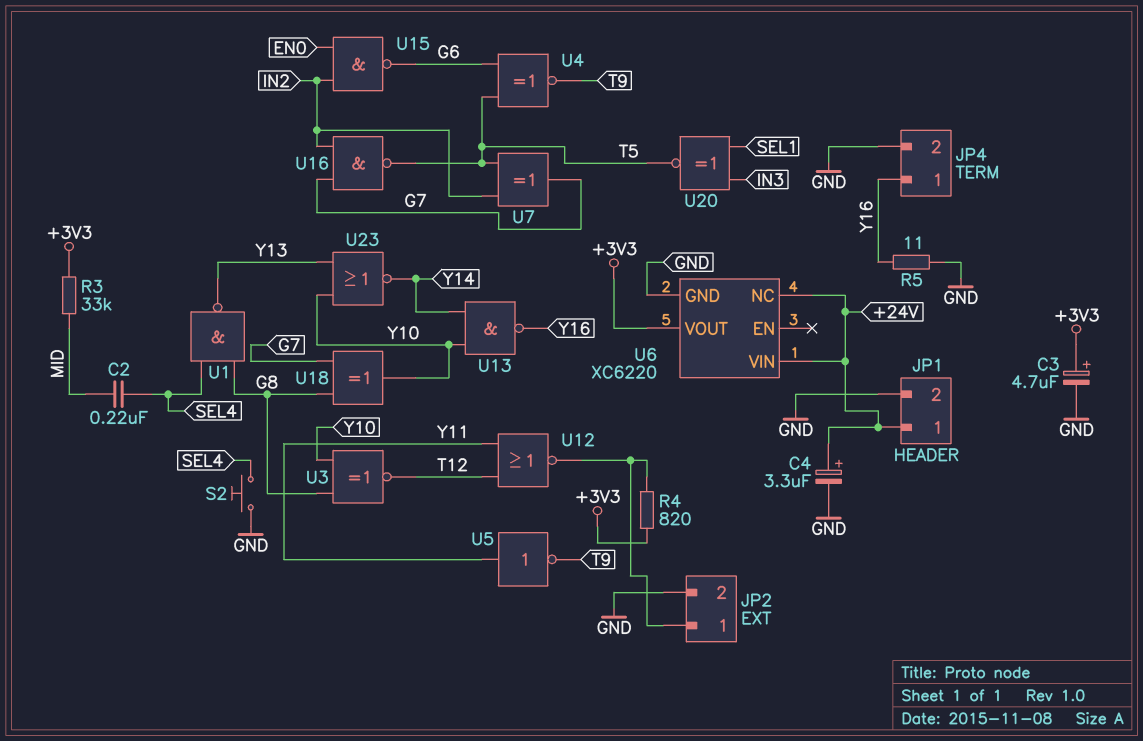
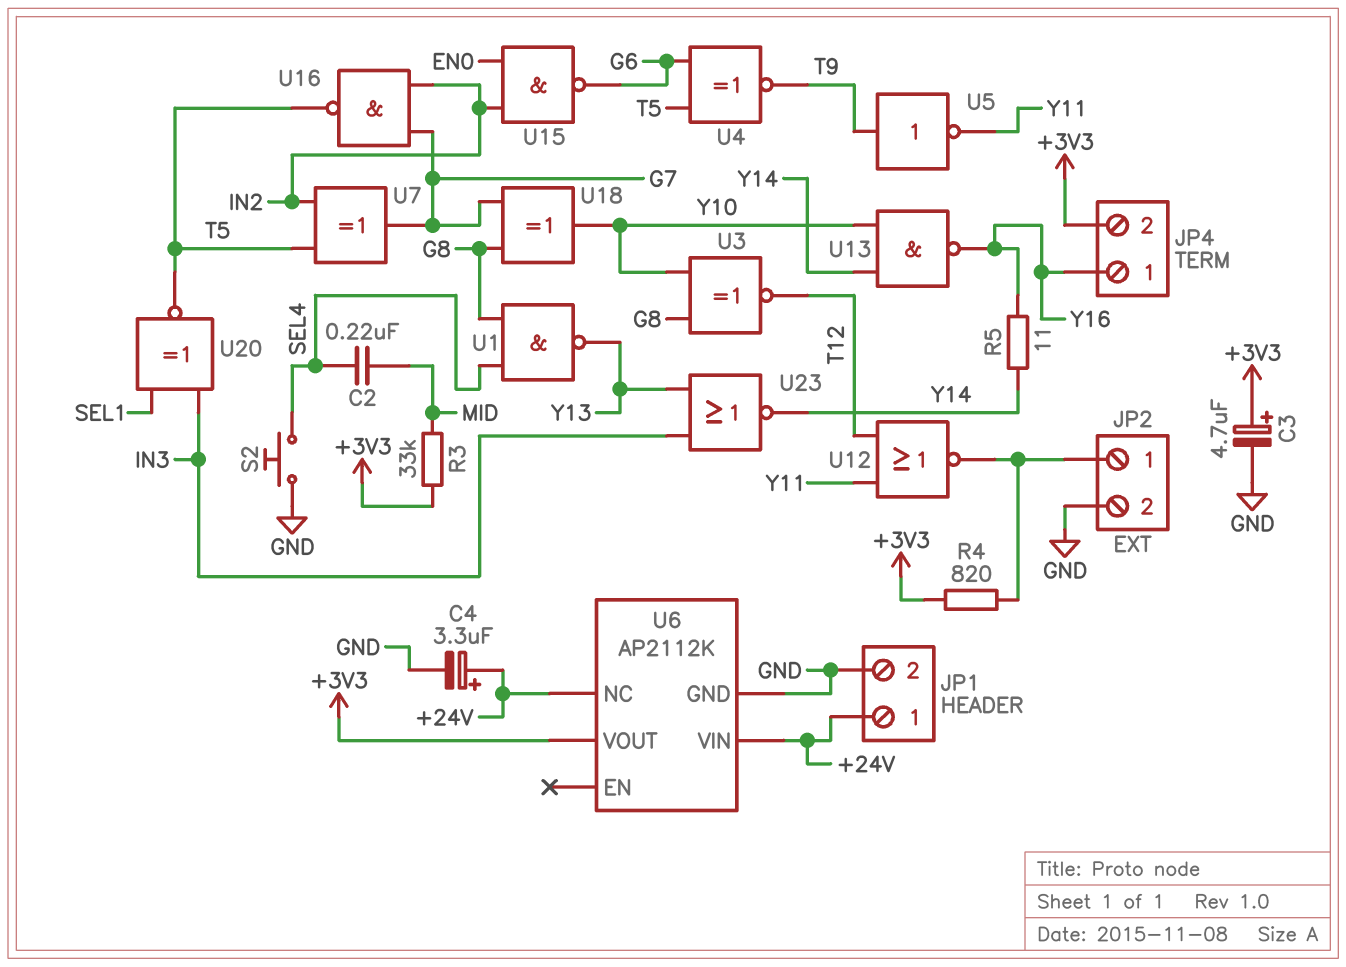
JP4 pin 2: GND -> +3V3
R5: 11 (GND, Y16) -> 11 (Y14, Y16)
U5: NOT (in Y11, out T9) -> NOT (in T9, out Y11)
U6: XC6220 -> AP2112K
U23: NOR (in Y10, in Y13, out Y14) -> NOR (in IN3, in Y13, out Y14)

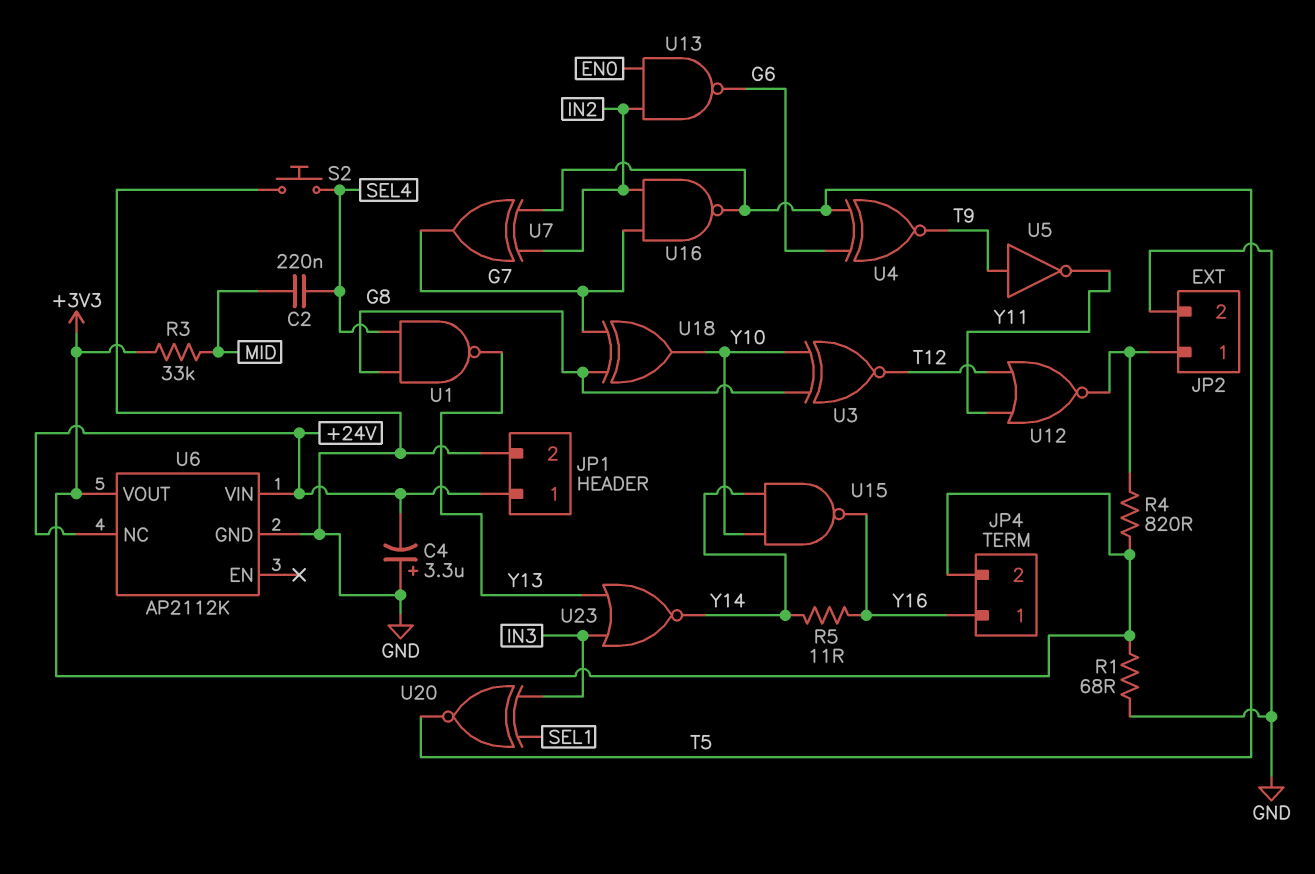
C3: 4.7uF (plus +3V3, minus GND) -> none
C4: 3.3uF (plus +24V, minus GND) -> 3.3uF (plus GND, minus +24V)
R1: none -> 68 (+3V3, GND)
U13: NAND (in Y10, in Y14, out Y16) -> NAND (in EN0, in IN2, out G6)
U15: NAND (in EN0, in IN2, out G6) -> NAND (in Y10, in Y14, out Y16)

